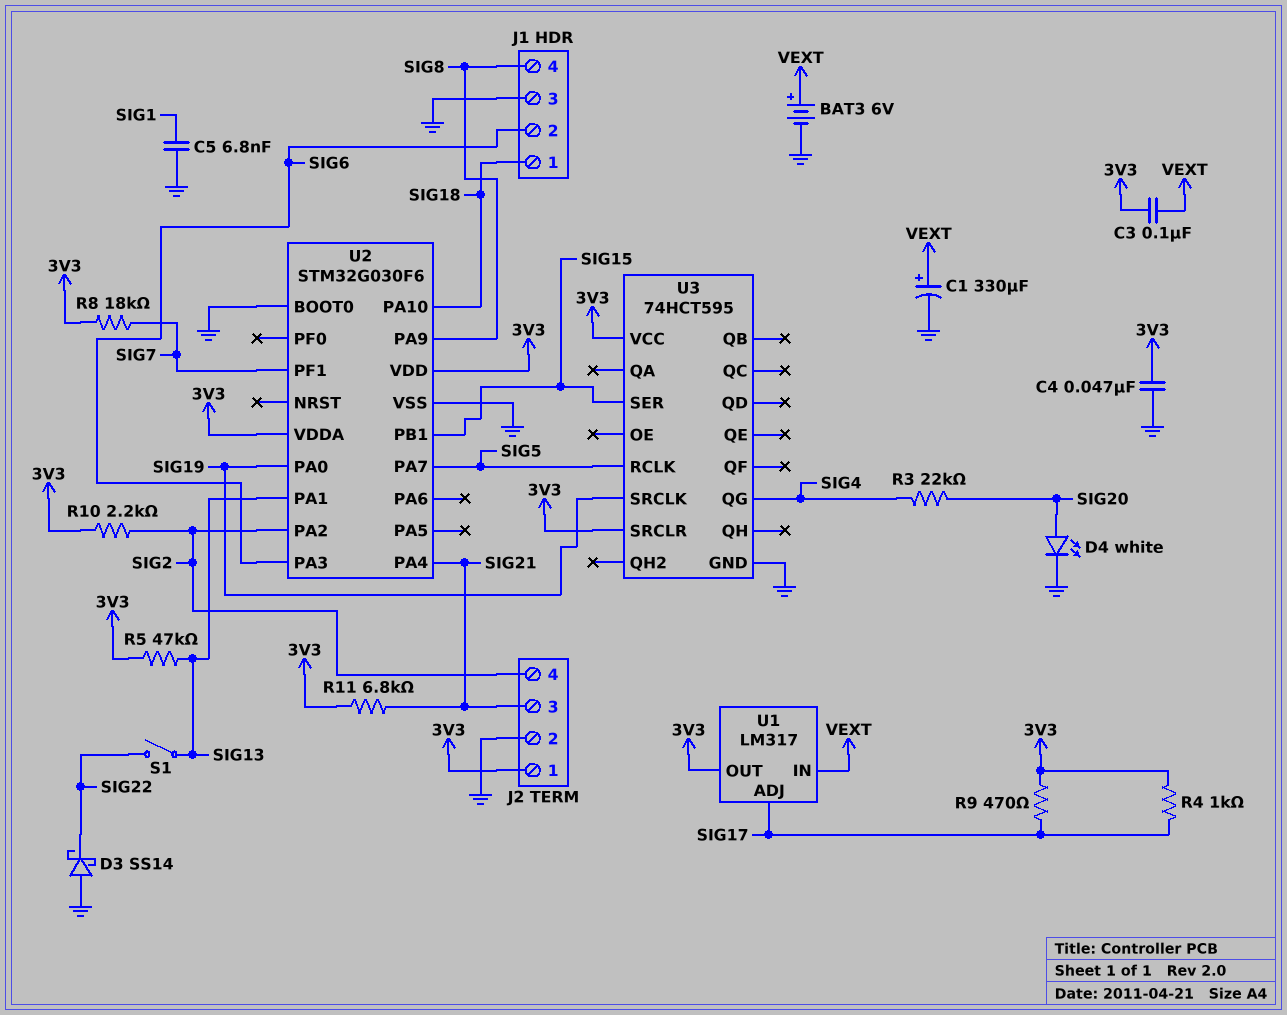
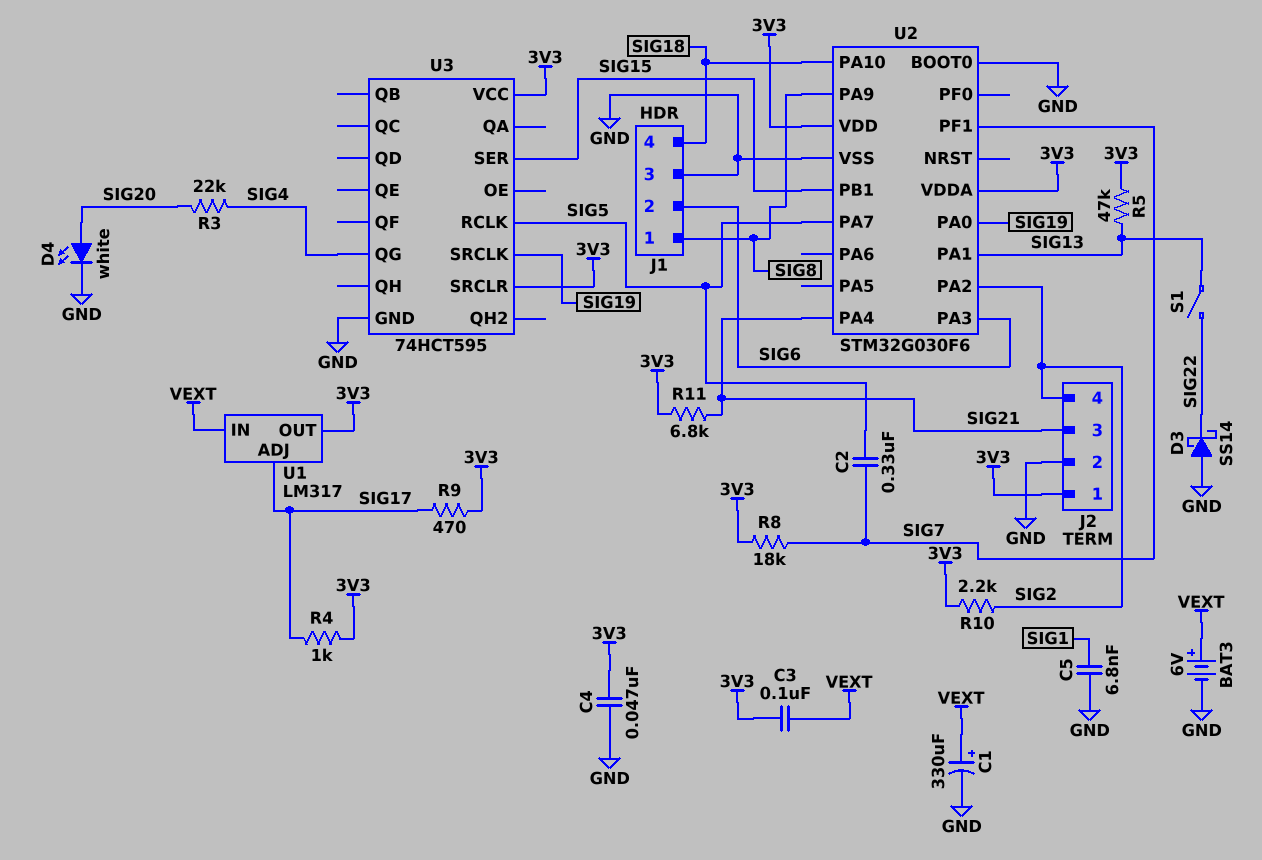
C2: none -> 330nF (SIG5, SIG7)
J1 pin 1: SIG18 -> SIG8
J1 pin 4: SIG8 -> SIG18

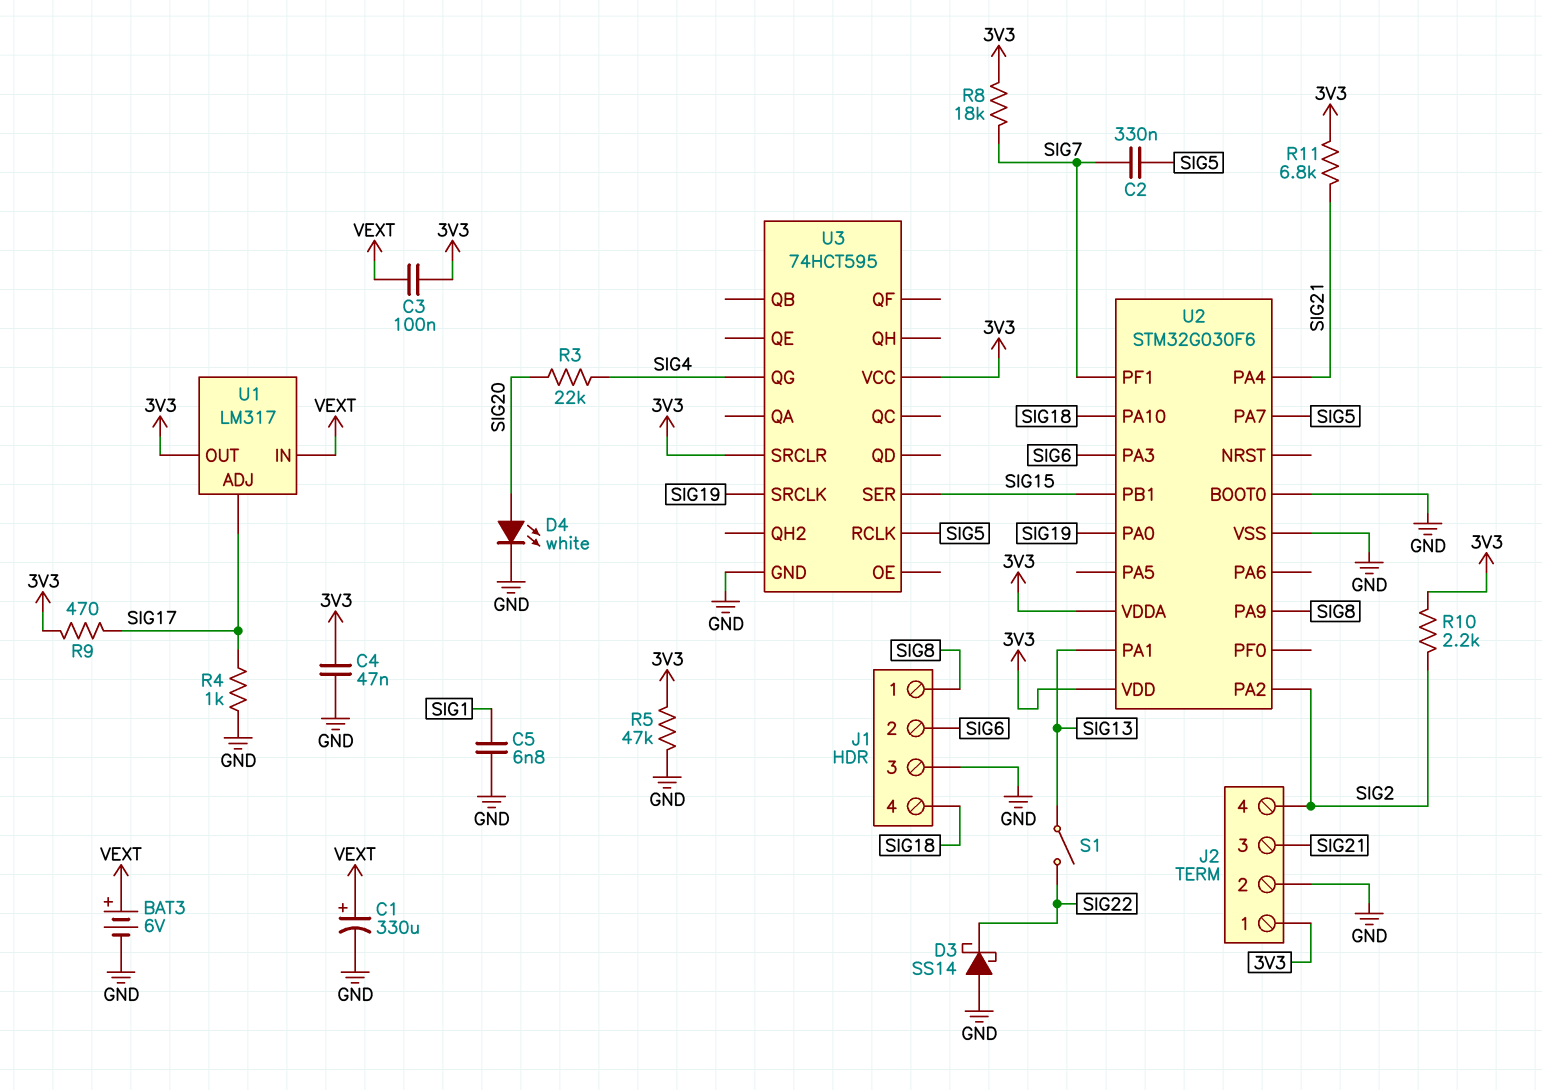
R4: 1k (3V3, SIG17) -> 1k (GND, SIG17)
R5: 47k (3V3, SIG13) -> 47k (3V3, GND)

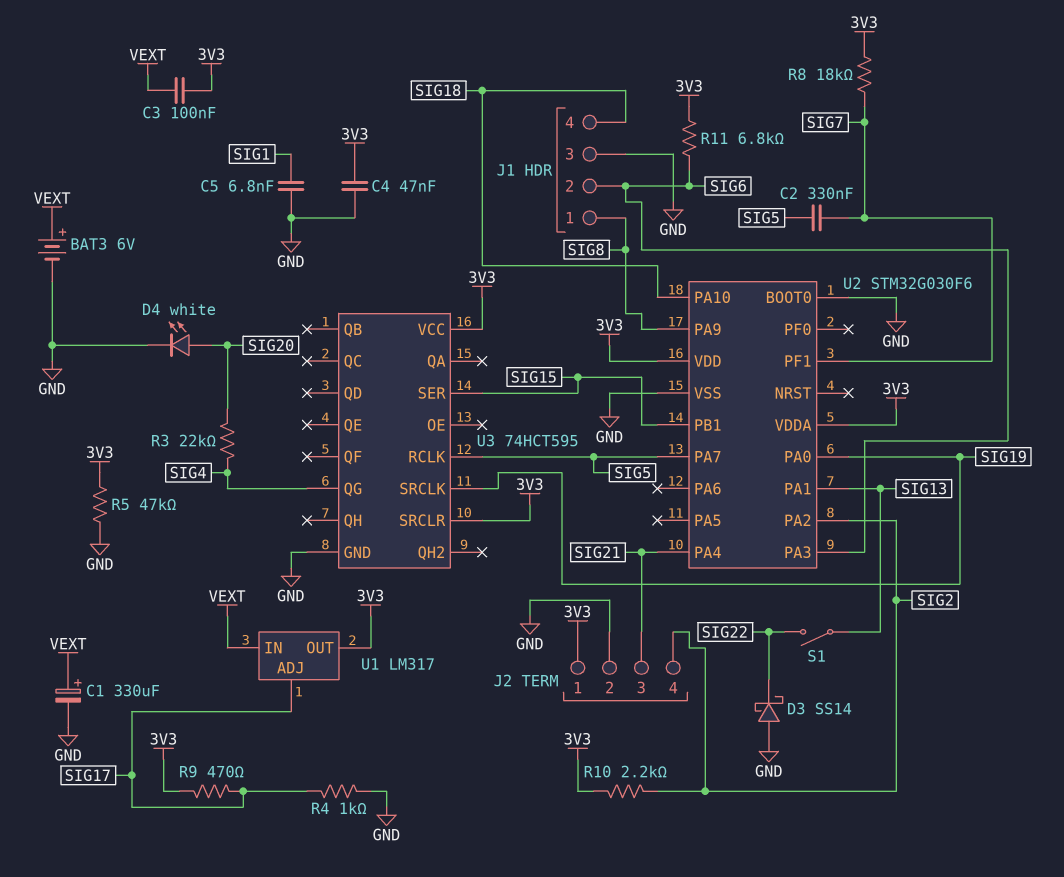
R11: 6.8k (3V3, SIG21) -> 6.8k (3V3, SIG6)

